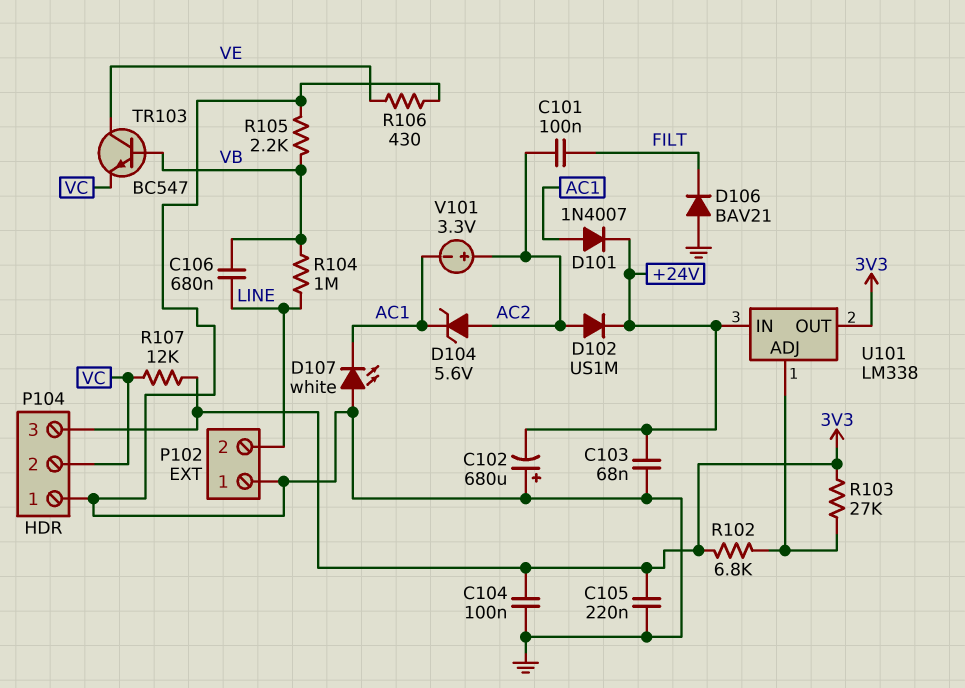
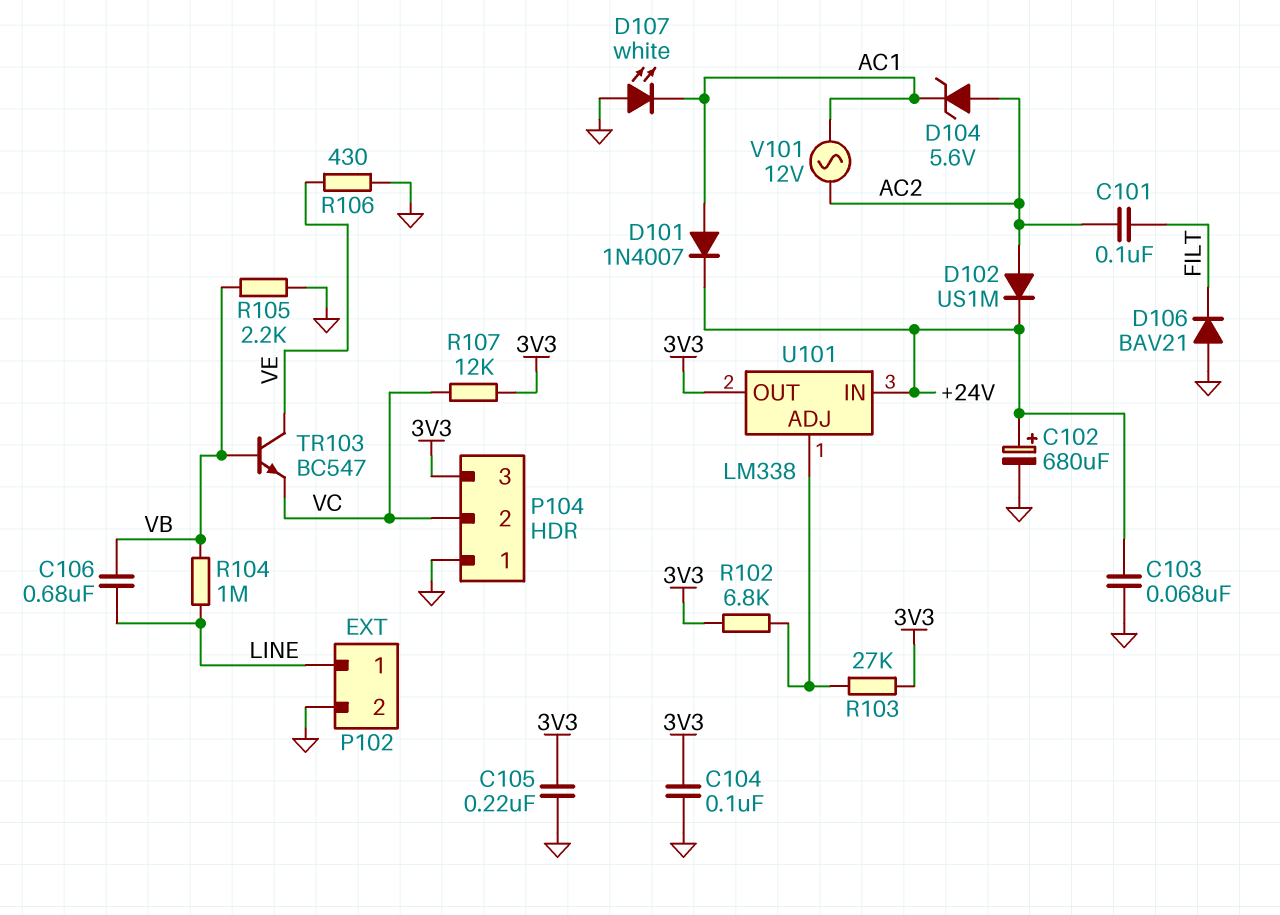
C102: 680uF (plus GND, minus +24V) -> 680uF (plus +24V, minus GND)
P102 pin 1: GND -> LINE
P102 pin 2: LINE -> GND
V101: 3.3V (plus AC2, minus AC1) -> AC 12V (AC1, AC2)

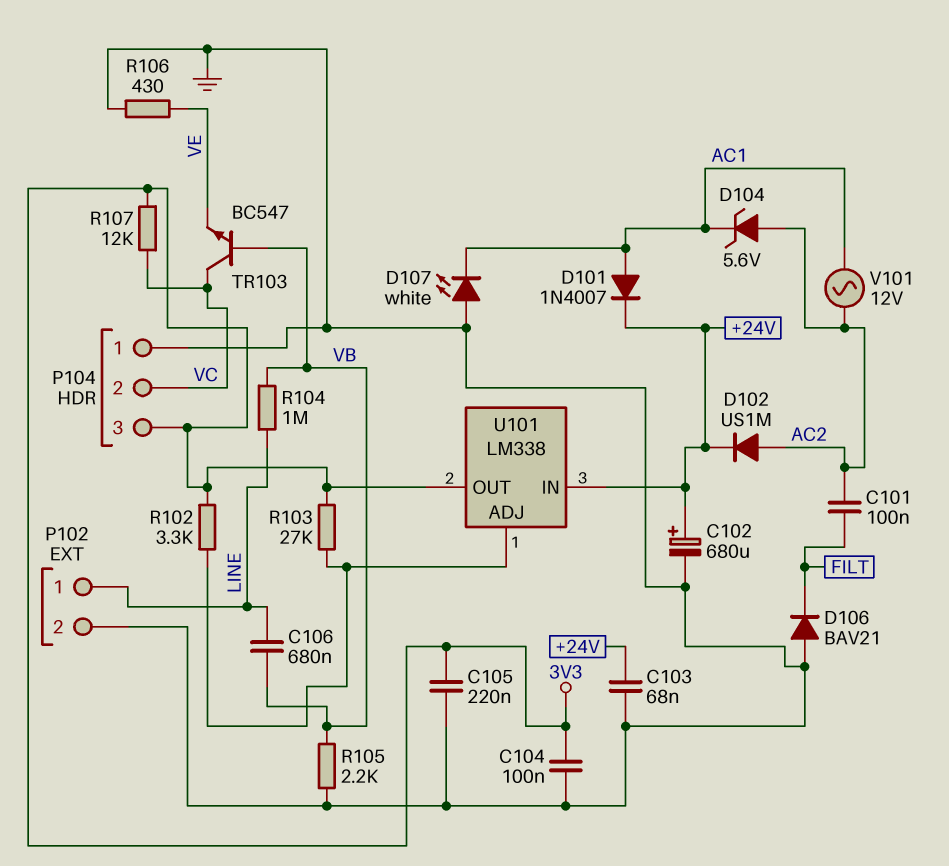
R102: 6.8k (3V3, U101/ADJ) -> 3.3k (3V3, U101/ADJ)
TR103: NPN BC547 (B VB, C VE, E VC) -> NPN BC547 (B VB, C VC, E VE)

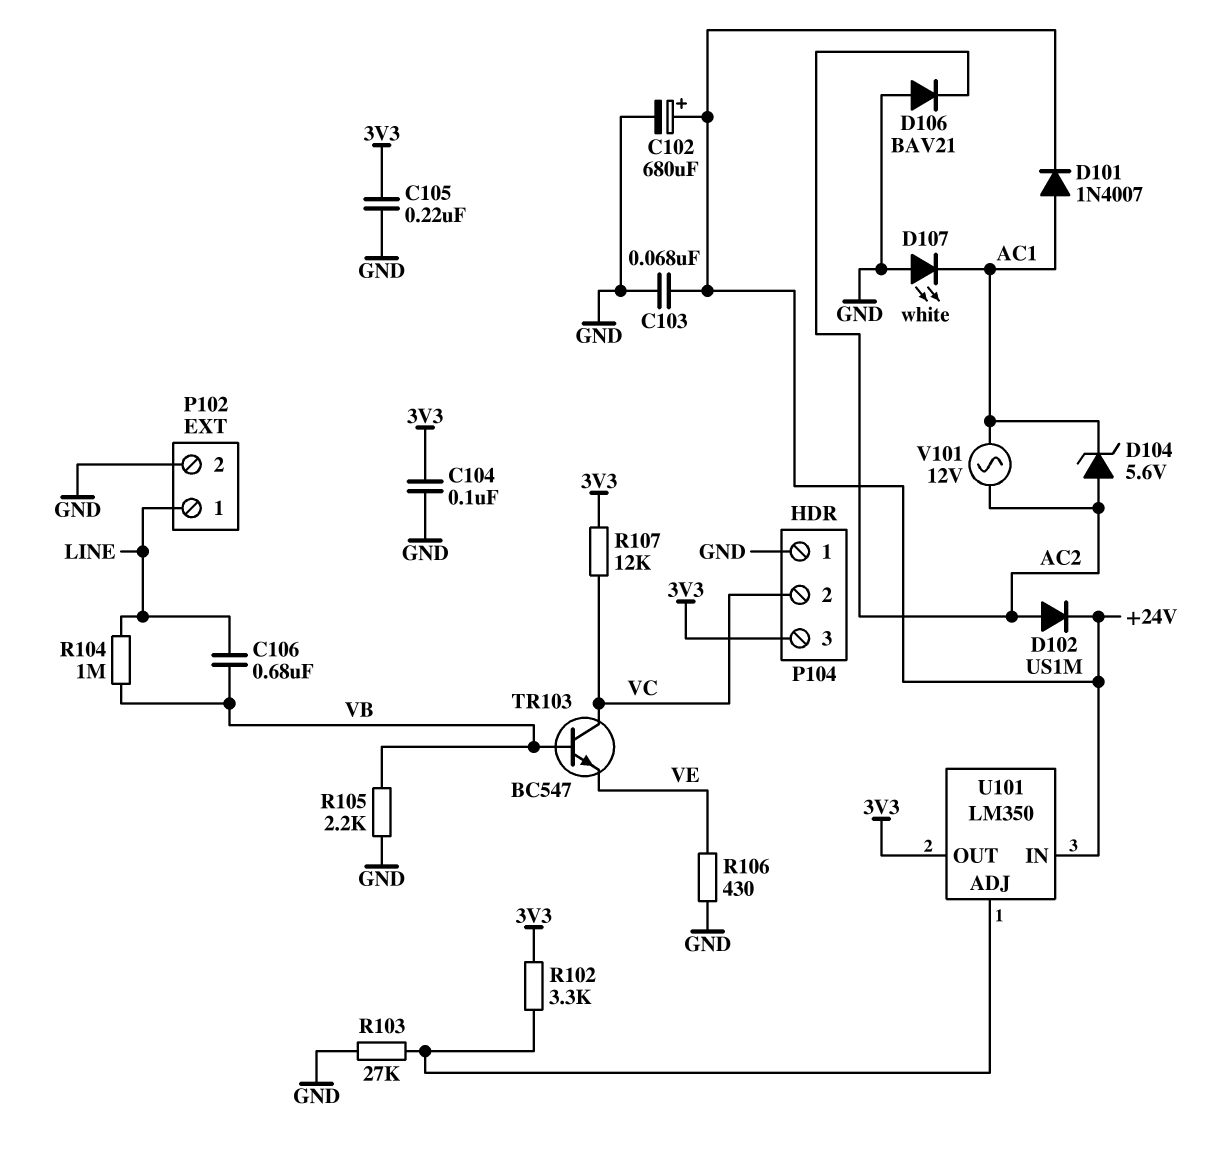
C101: 100nF (AC2, FILT) -> none
D106: diode BAV21 (A GND, K FILT) -> diode BAV21 (A GND, K AC2)
R103: 27k (3V3, U101/ADJ) -> 27k (GND, U101/ADJ)
U101: LM338 -> LM350

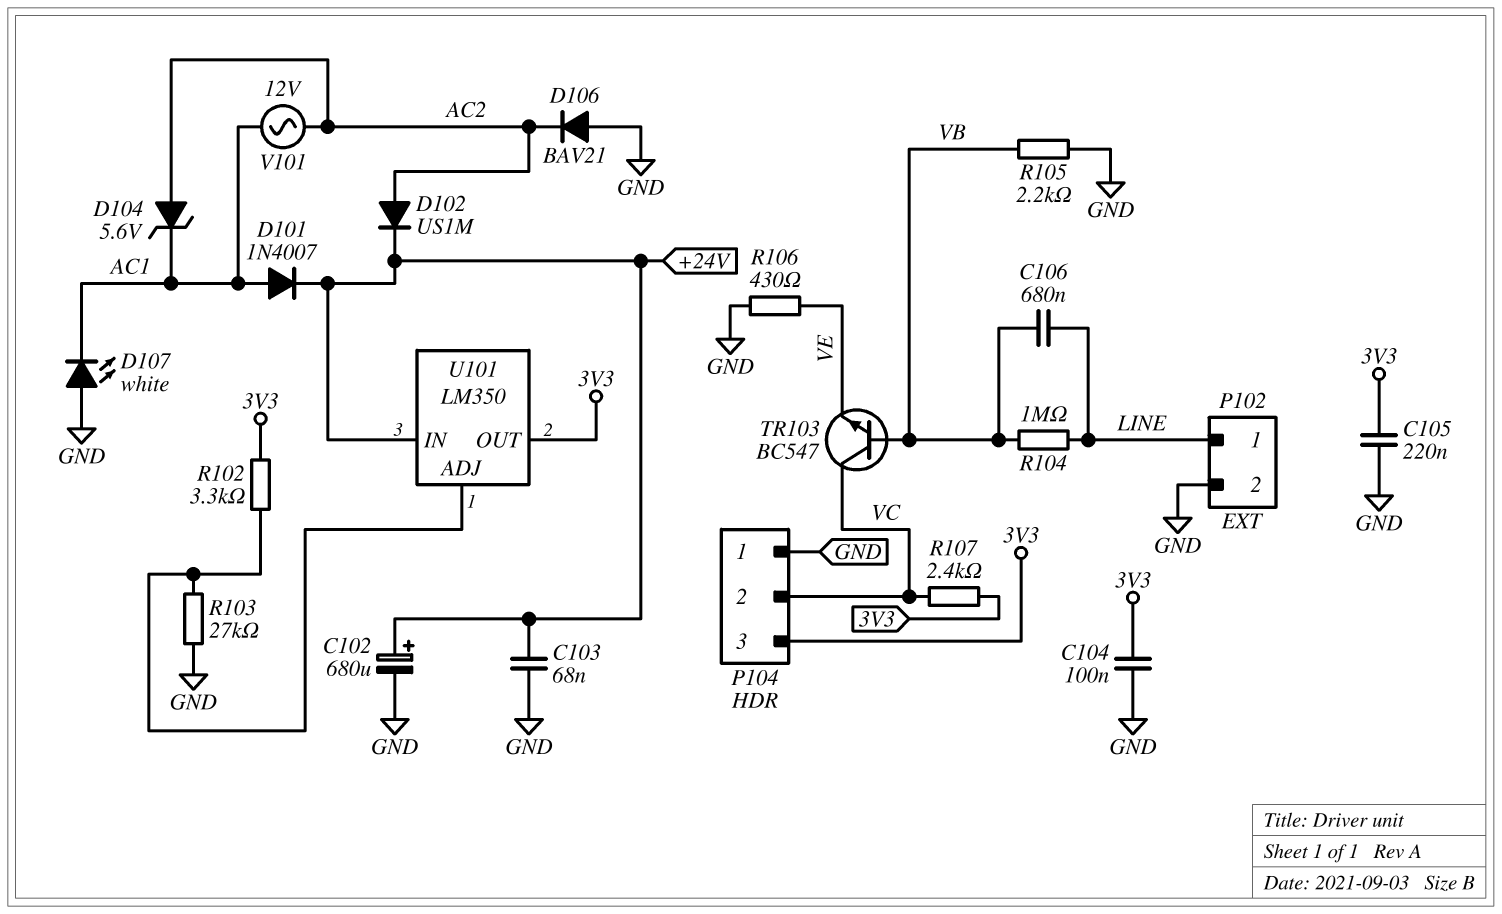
R107: 12k (3V3, VC) -> 2.4k (3V3, VC)

